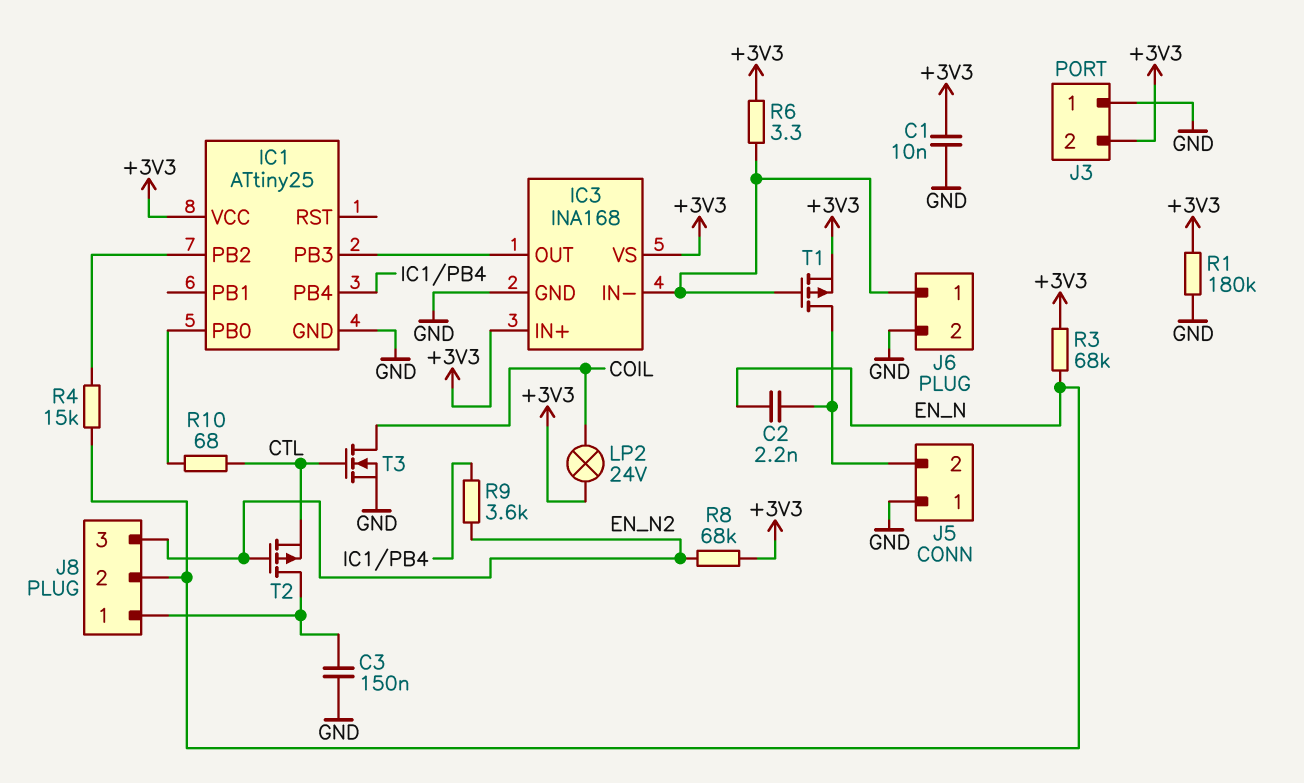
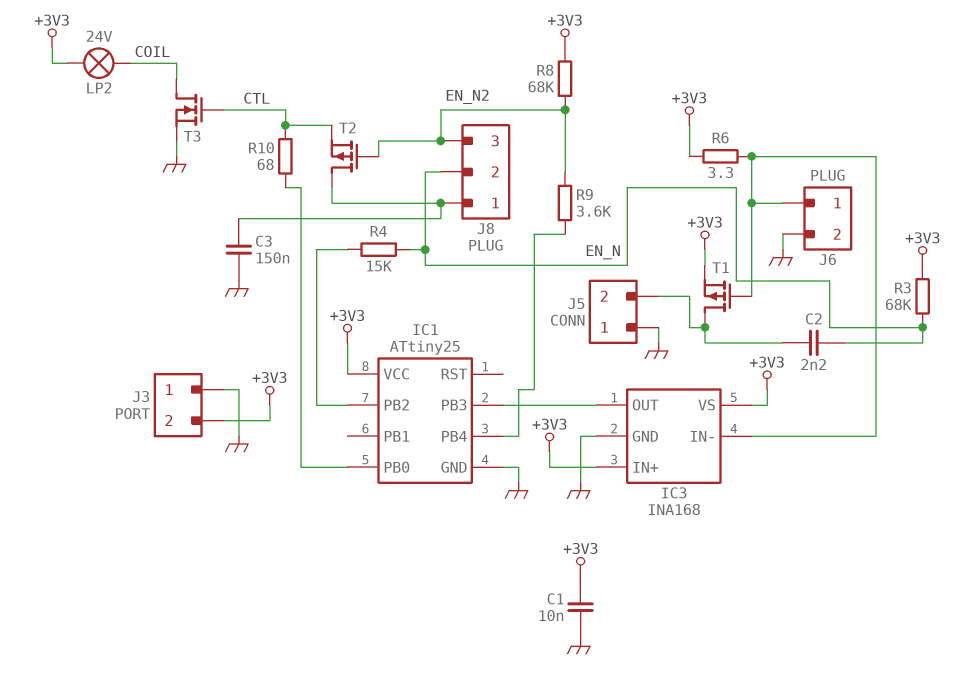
R1: 180k (+3V3, GND) -> none

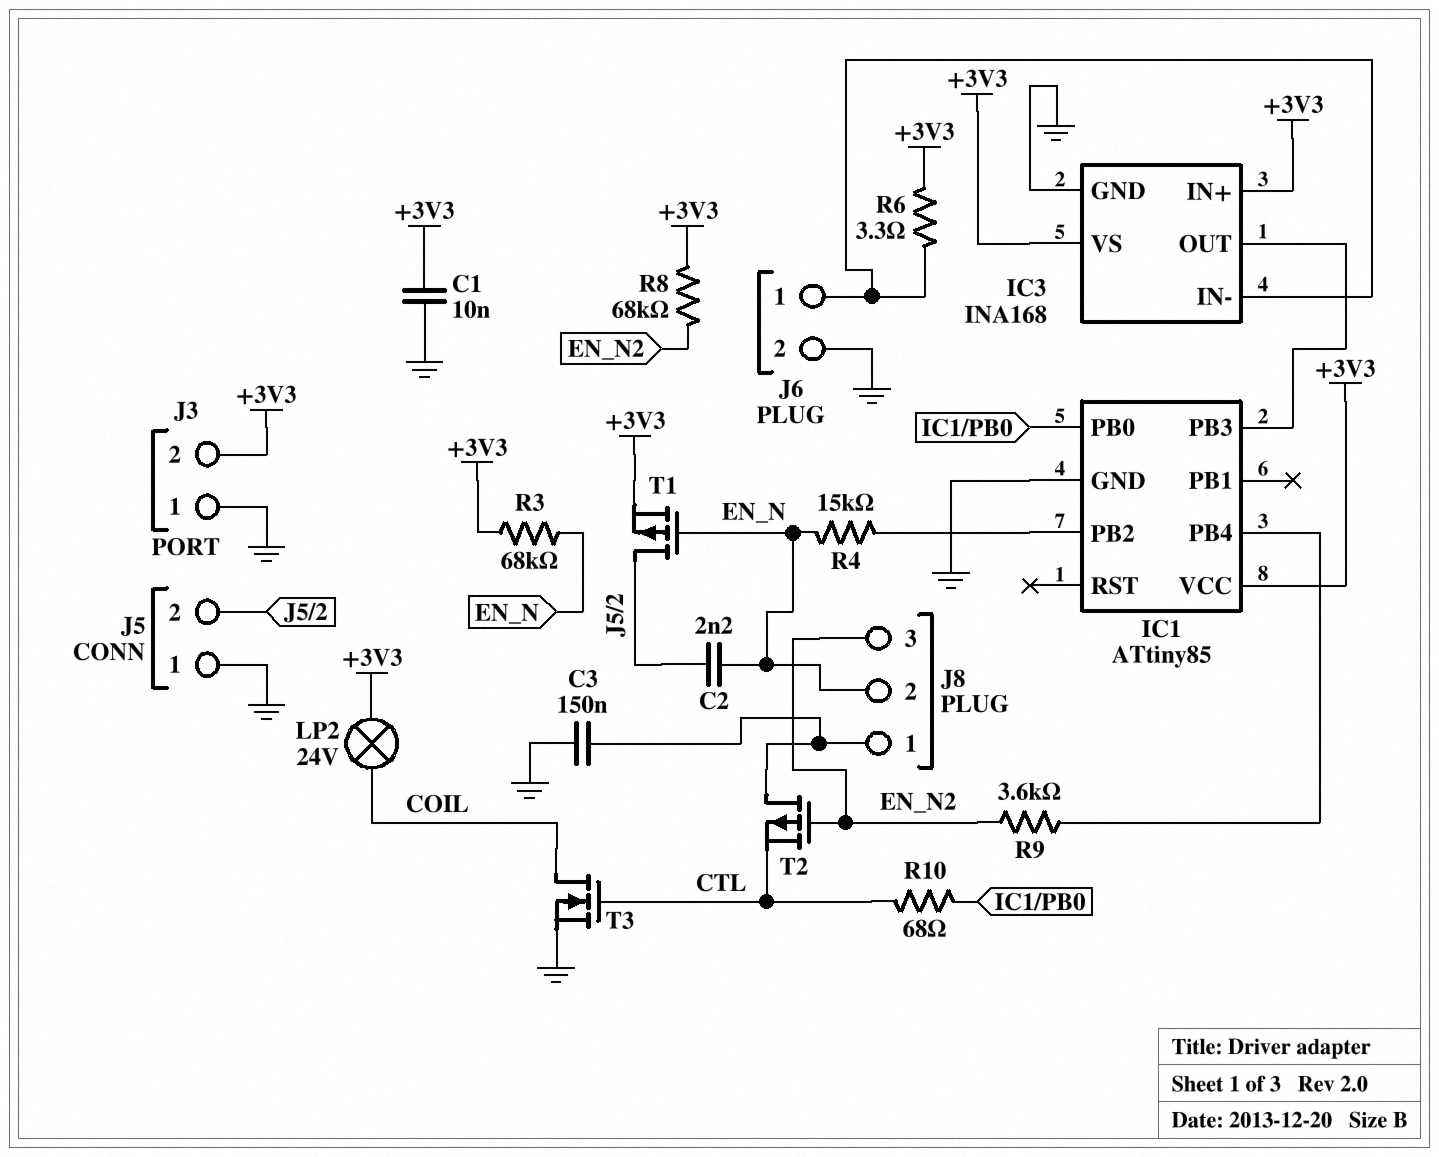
IC1: ATtiny25 -> ATtiny85
T1: PMOS (G IC3/IN-, D J5/2, S +3V3) -> PMOS (G EN_N, D J5/2, S +3V3)

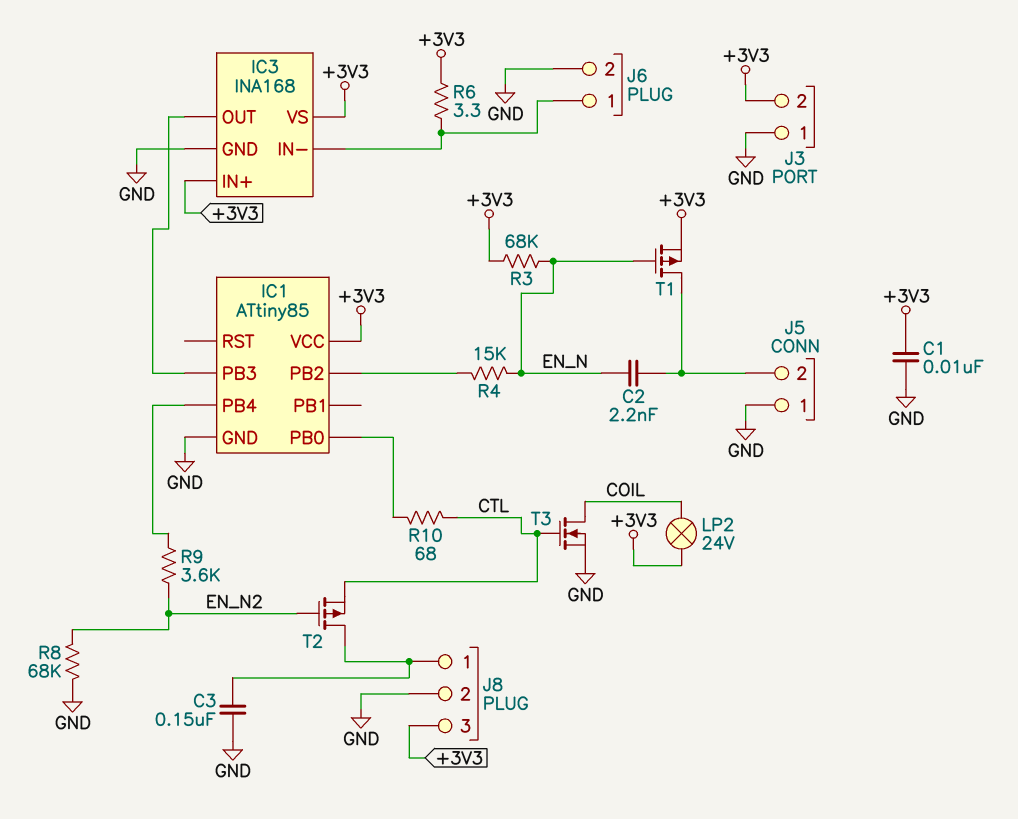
J8 pin 2: EN_N -> GND
J8 pin 3: EN_N2 -> +3V3
R8: 68k (+3V3, EN_N2) -> 68k (EN_N2, GND)

